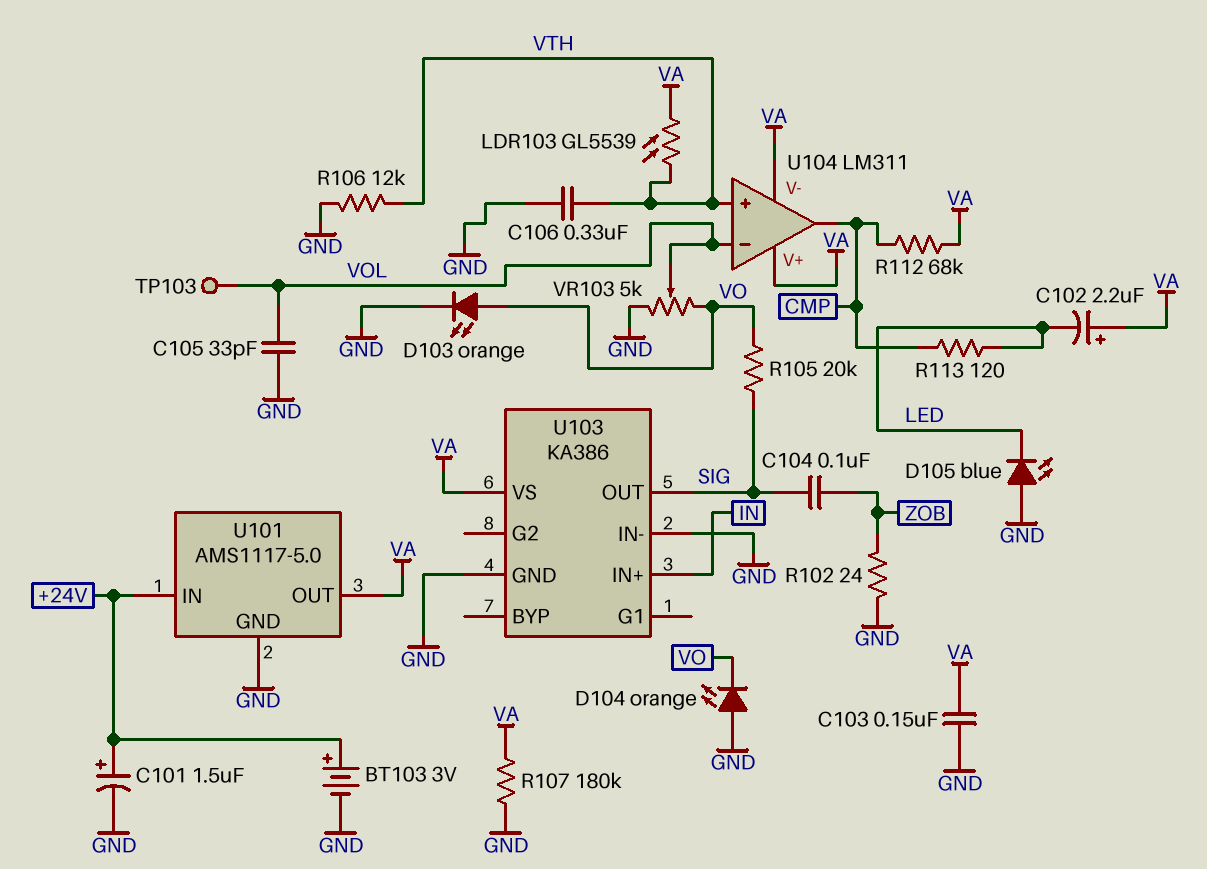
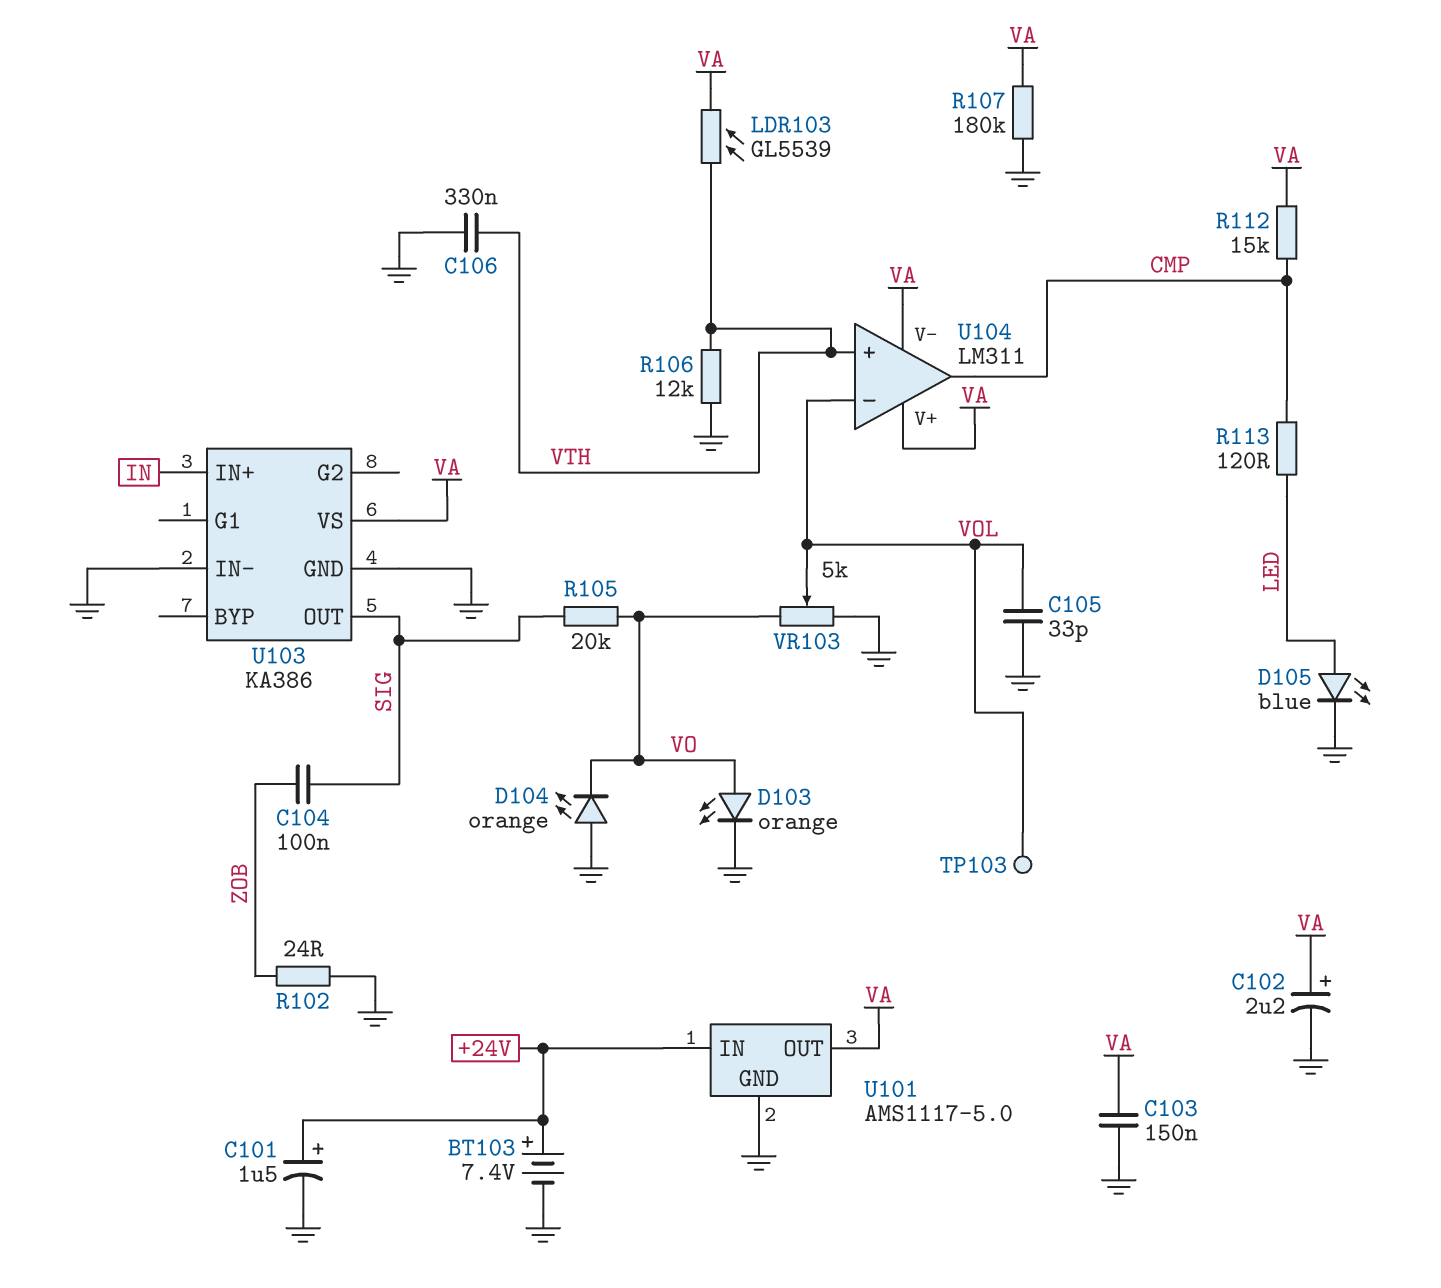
BT103: 3V (plus +24V, minus GND) -> 7.4V (plus +24V, minus GND)
C102: 2.2uF (plus VA, minus LED) -> 2.2uF (plus VA, minus GND)
D105: LED blue (A GND, K LED) -> LED blue (A LED, K GND)
R112: 68k (CMP, VA) -> 15k (CMP, VA)

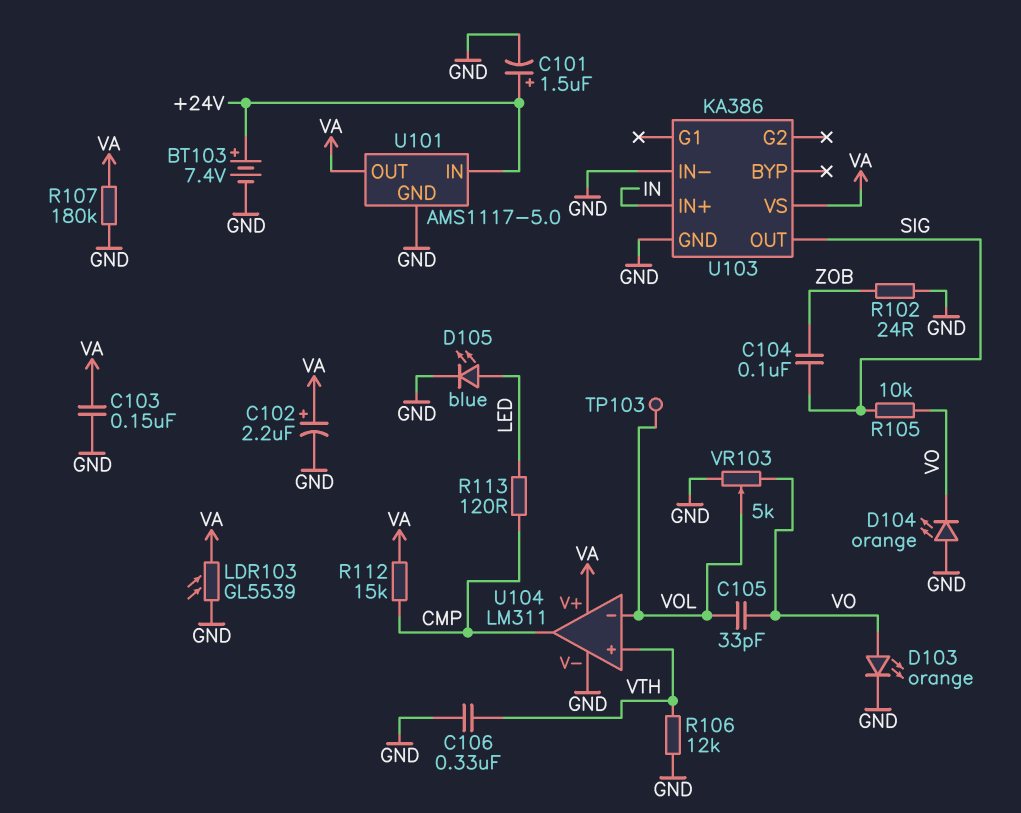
C105: 33pF (GND, VOL) -> 33pF (VO, VOL)
LDR103: GL5539 (VA, VTH) -> GL5539 (GND, VA)
R105: 20k (SIG, VO) -> 10k (SIG, VO)
U104 pin V-: VA -> GND

